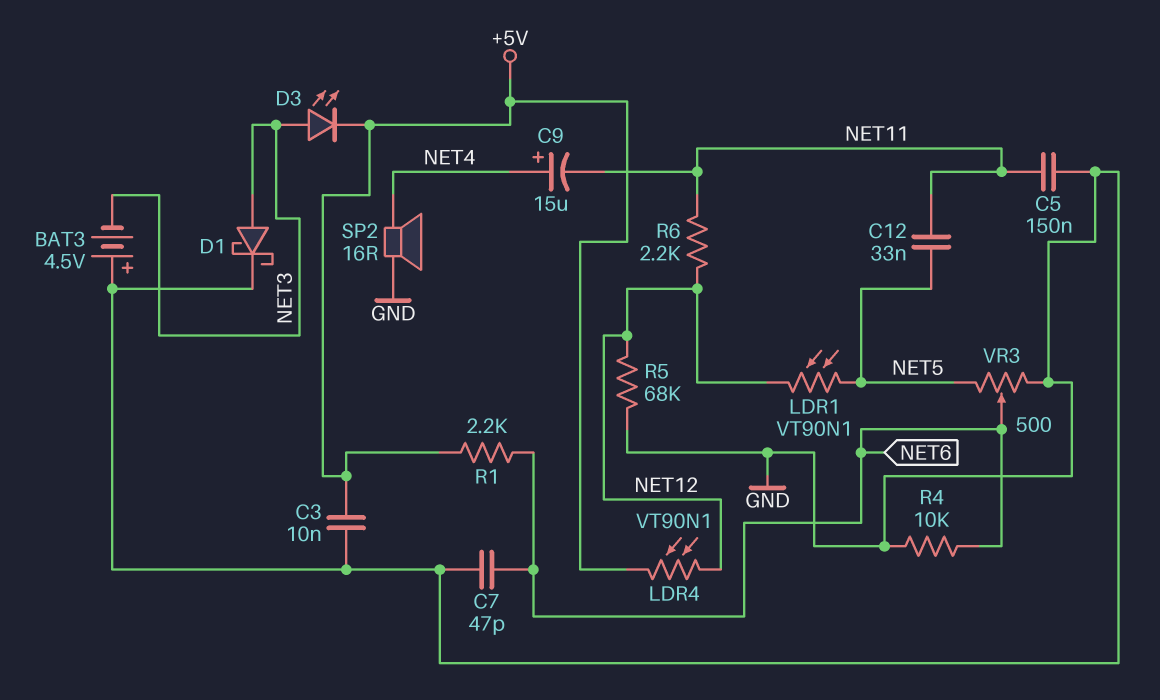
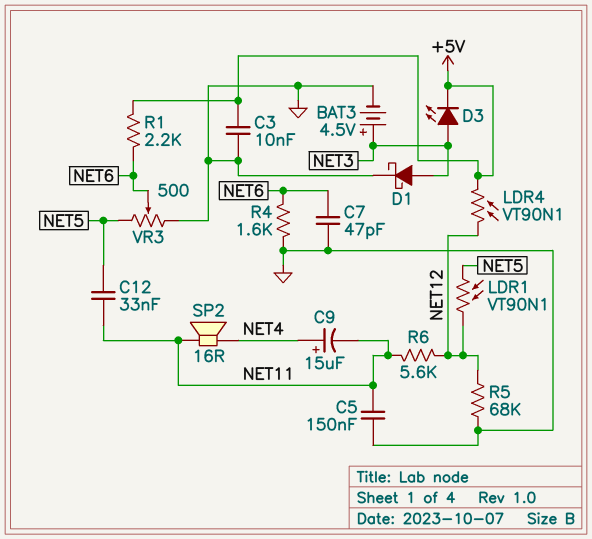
BAT3: 4.5V (plus GND, minus NET3) -> 4.5V (plus NET3, minus GND)
R4: 10k (GND, NET6) -> 1.6k (GND, NET6)
R6: 2.2k (NET11, NET12) -> 5.6k (NET11, NET12)
SP2: speaker 16R (GND, NET4) -> speaker 16R (NET4, NET11)

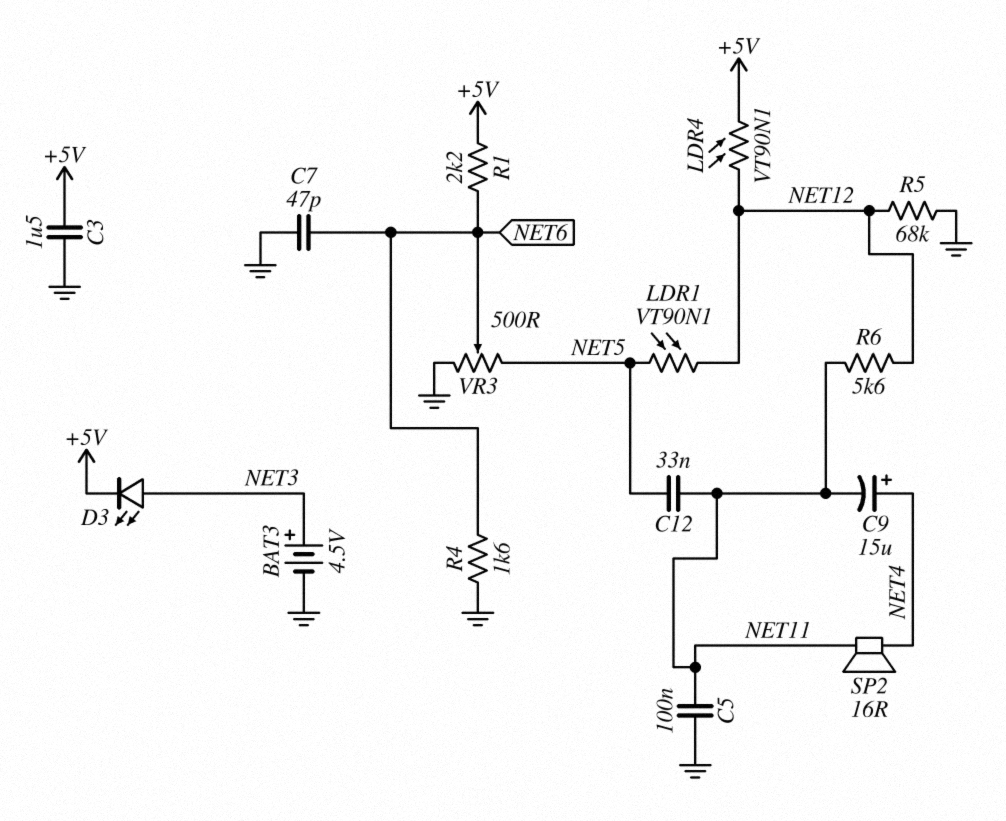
C3: 10nF (+5V, GND) -> 1.5uF (+5V, GND)
C5: 150nF (GND, NET11) -> 100nF (GND, NET11)
D1: schottky (A NET3, K GND) -> none

